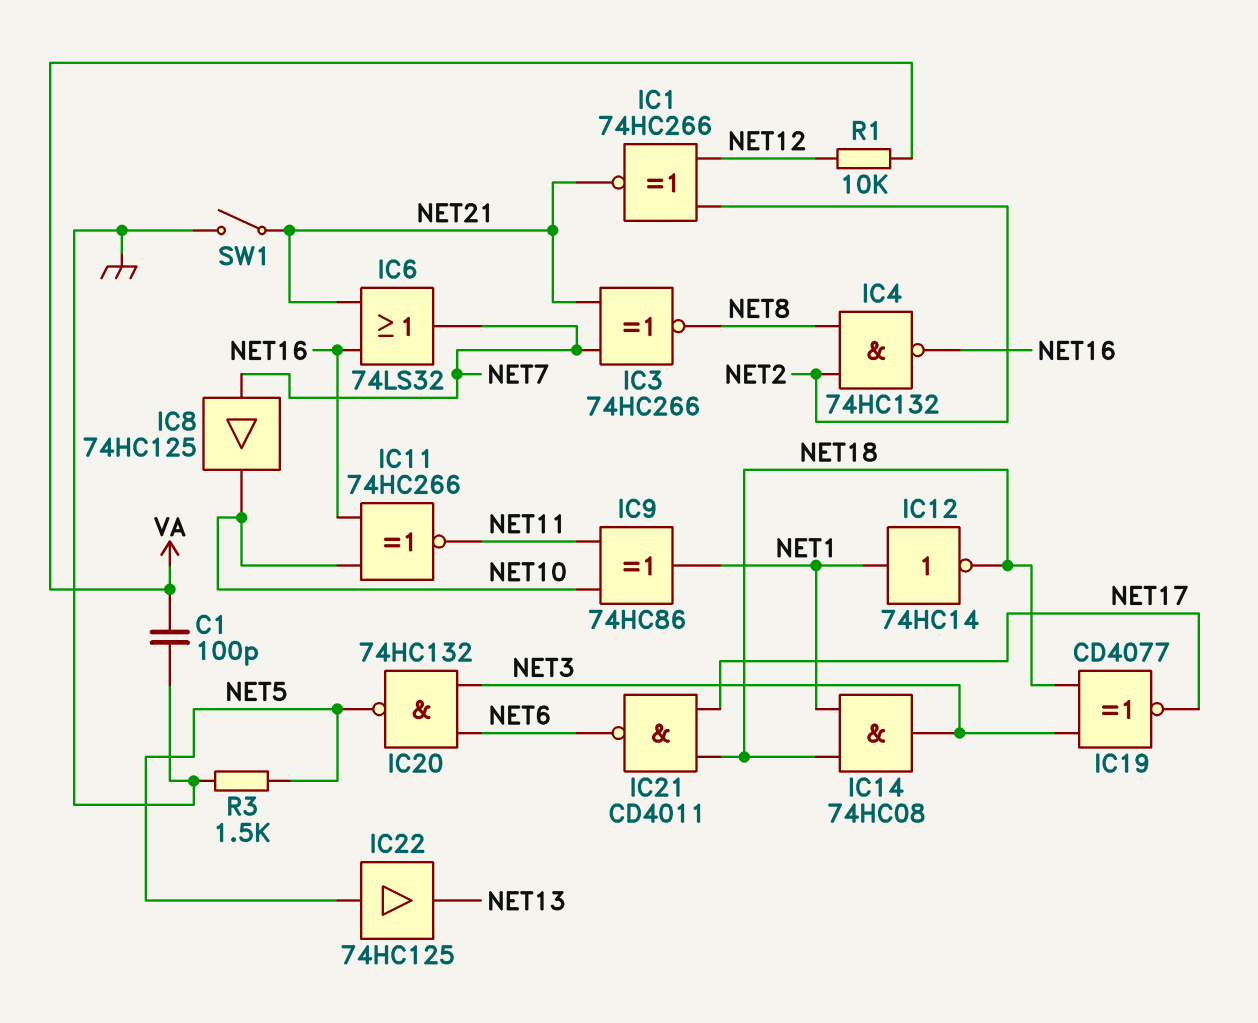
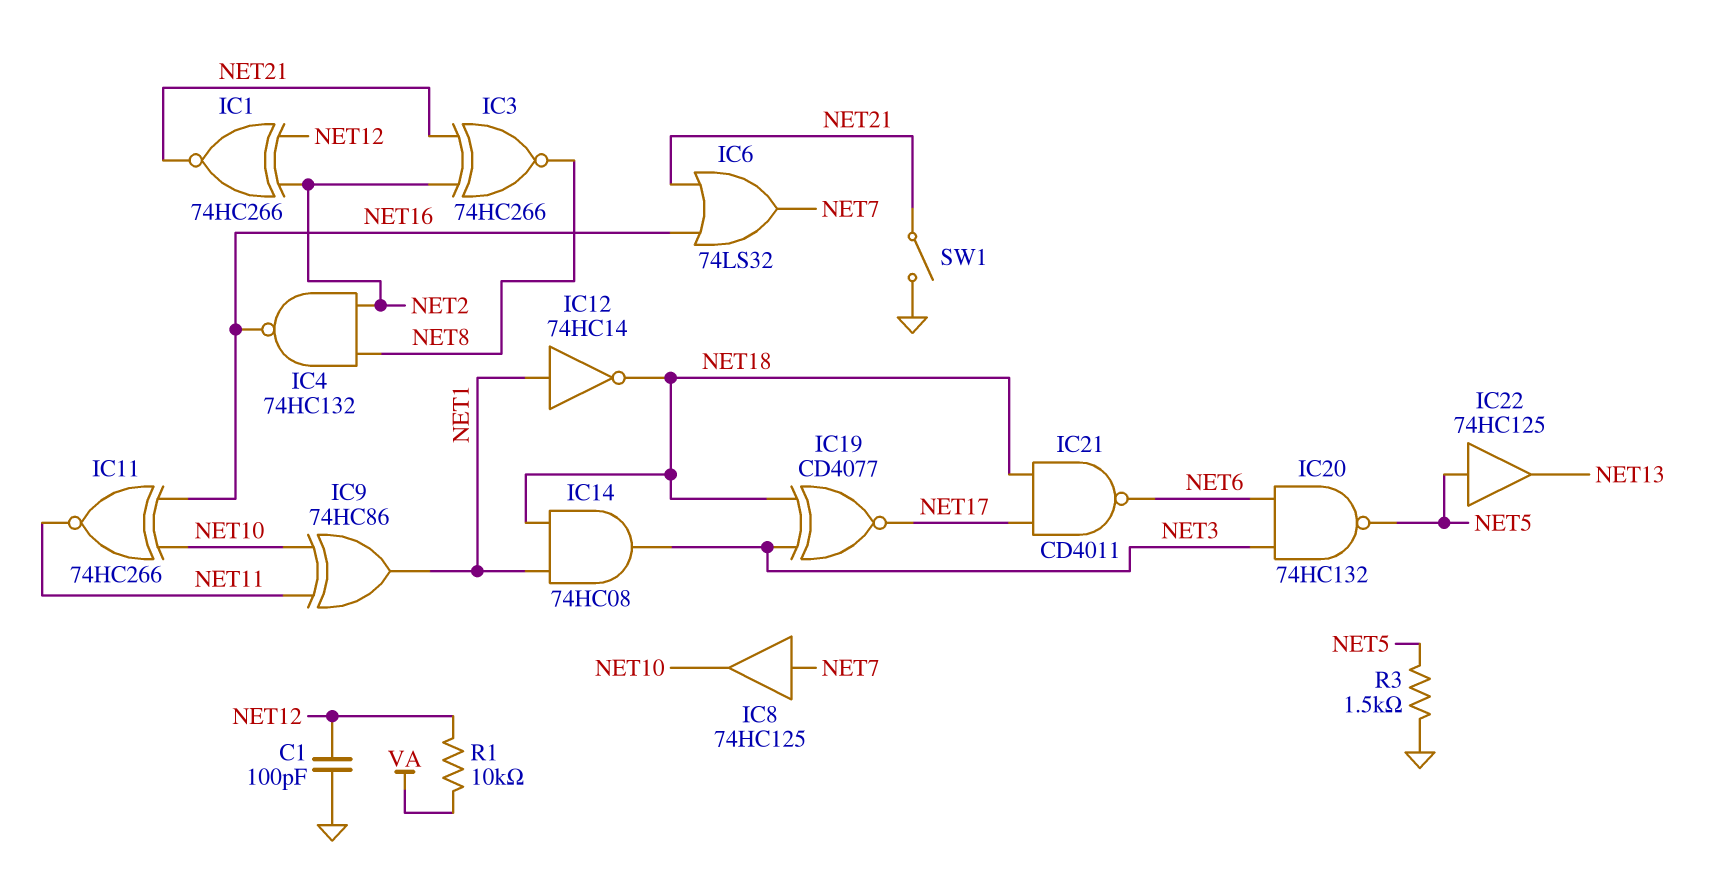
C1: 100pF (GND, VA) -> 100pF (GND, NET12)
IC3: XNOR 74HC266 (in NET7, in NET21, out NET8) -> XNOR 74HC266 (in NET2, in NET21, out NET8)

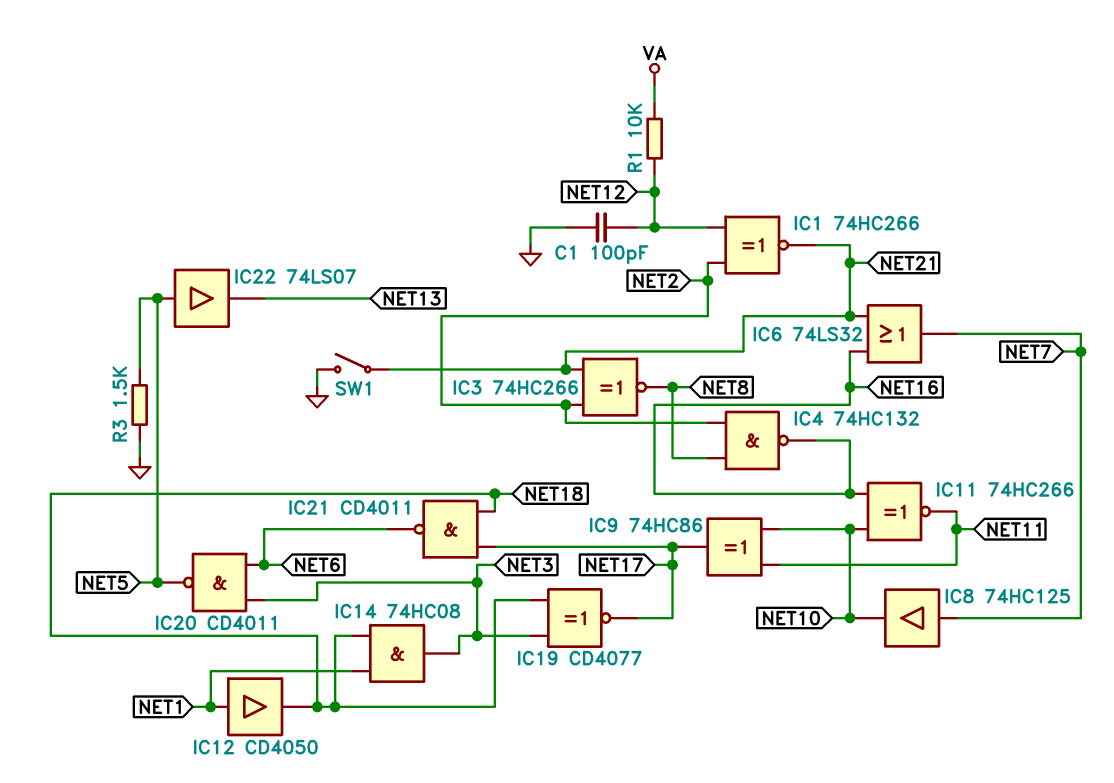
IC9: XOR 74HC86 (in NET10, in NET11, out NET1) -> XOR 74HC86 (in NET10, in NET11, out NET17)
IC12: NOT 74HC14 (in NET1, out NET18) -> buffer CD4050 (in NET1, out NET18)
IC20: NAND 74HC132 (in NET3, in NET6, out NET5) -> NAND CD4011 (in NET3, in NET6, out NET5)
IC22: buffer 74HC125 (in NET5, out NET13) -> buffer 74LS07 (in NET5, out NET13)

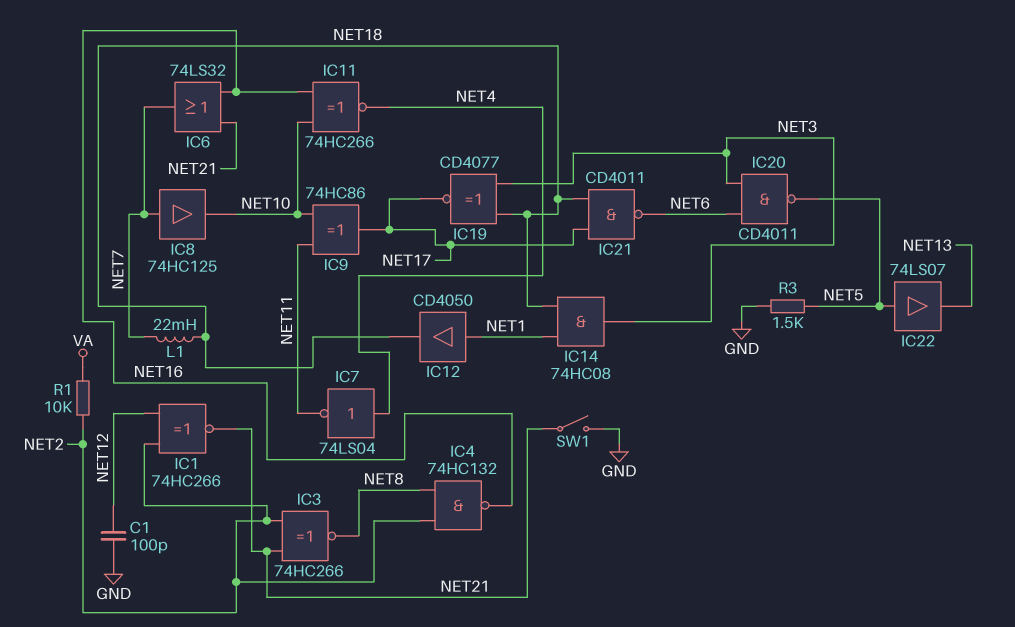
IC7: none -> NOT 74LS04 (in NET4, out NET11)
IC11: XNOR 74HC266 (in NET10, in NET16, out NET11) -> XNOR 74HC266 (in NET10, in NET16, out NET4)
L1: none -> 22mH (NET7, NET18)
R1: 10k (NET12, VA) -> 10k (NET2, VA)

